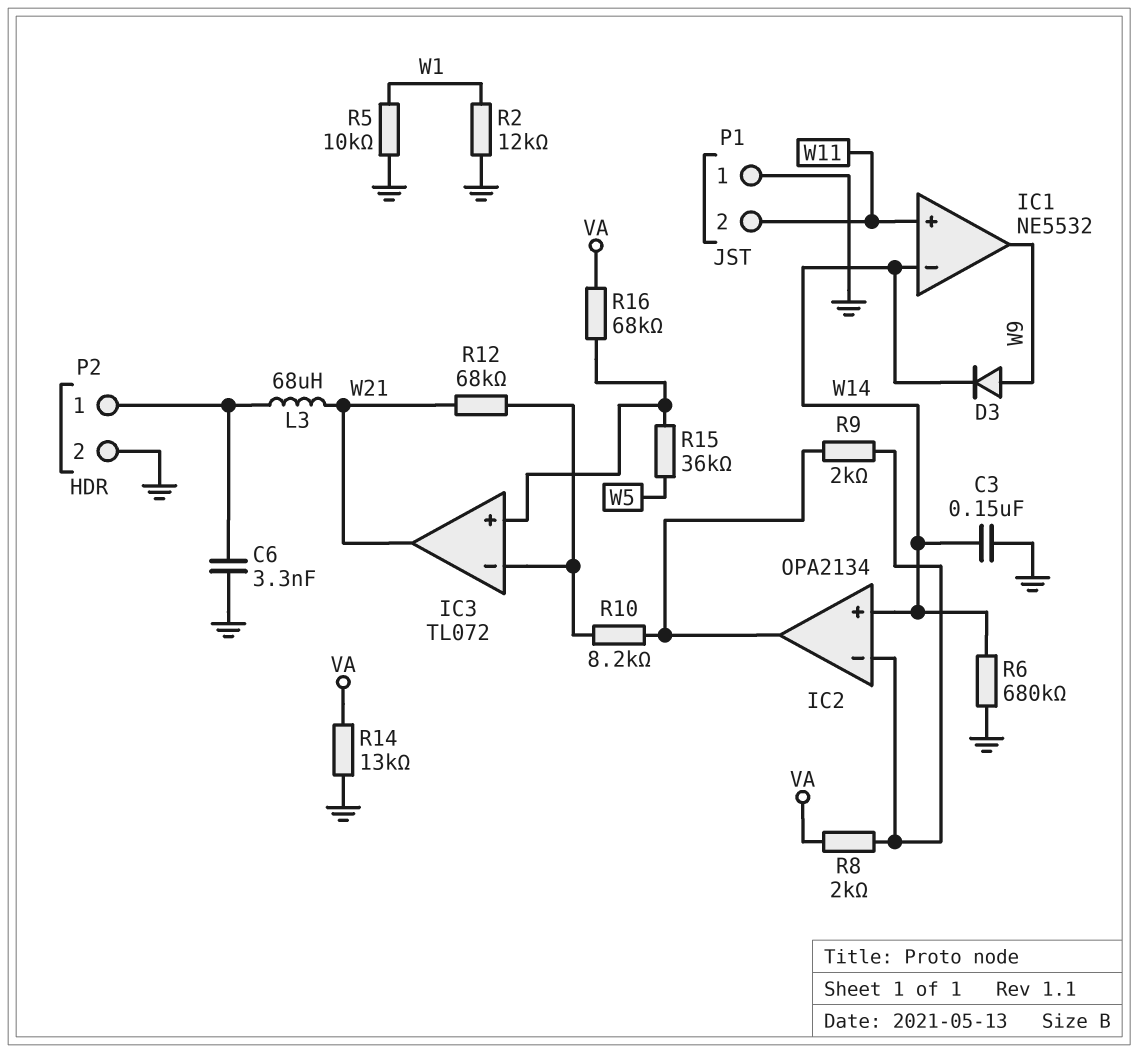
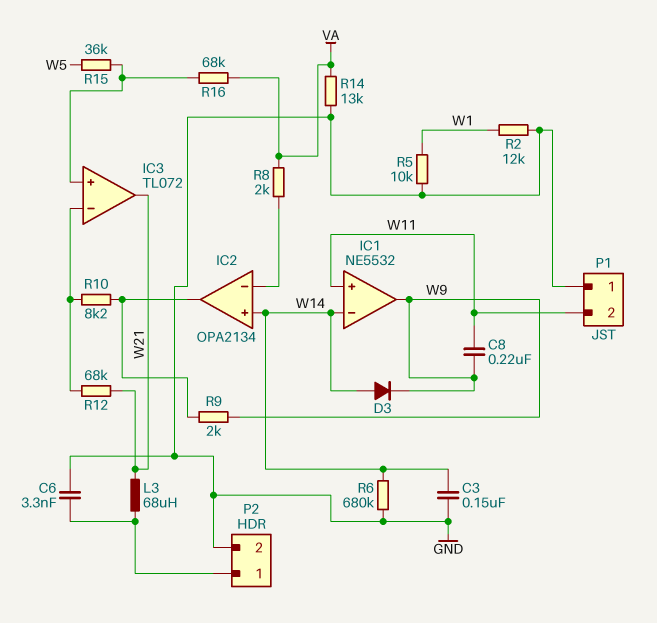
C8: none -> 220nF (W9, W11)
D3: diode (A W9, K W14) -> diode (A W14, K W9)
R9: 2k (IC2/in-, IC2/out) -> 2k (IC2/out, W9)

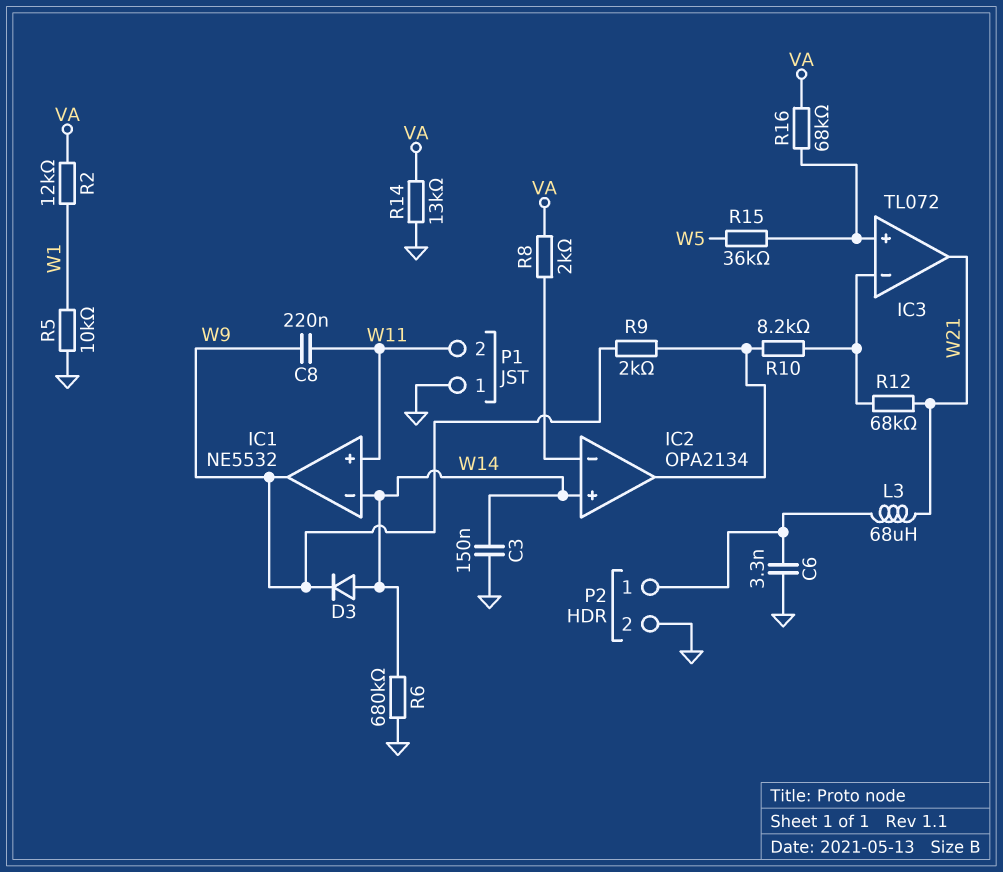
R2: 12k (GND, W1) -> 12k (VA, W1)

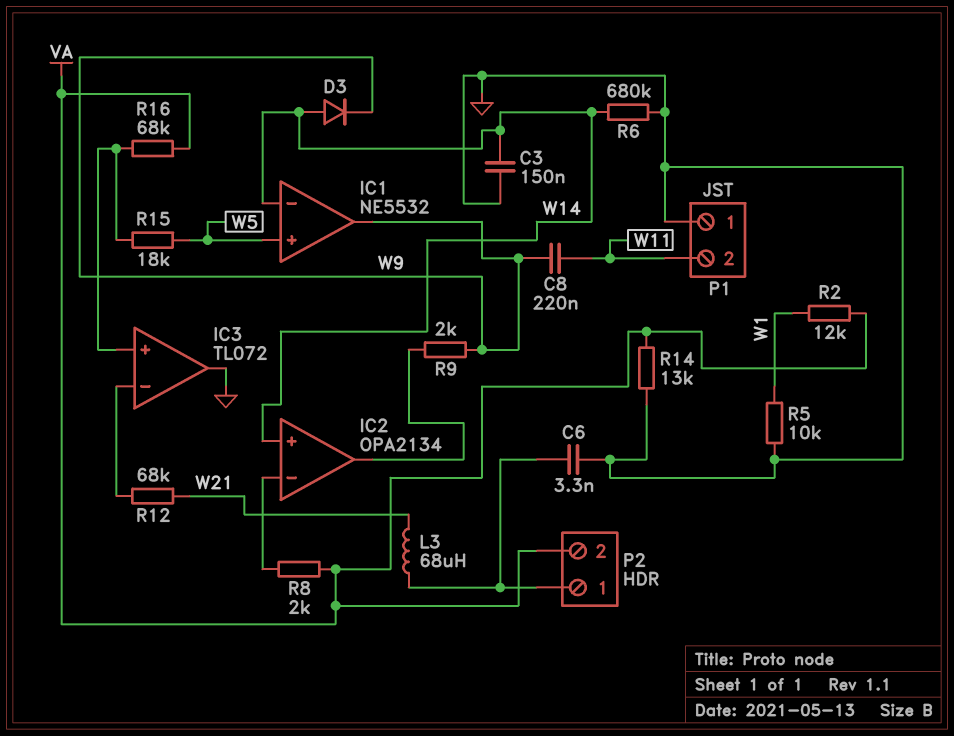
IC1 pin in+: W11 -> W5
IC3 pin out: W21 -> GND
P2 pin 2: GND -> VA
R10: 8.2k (IC2/out, IC3/in-) -> none
R15: 36k (IC3/in+, W5) -> 18k (IC3/in+, W5)

